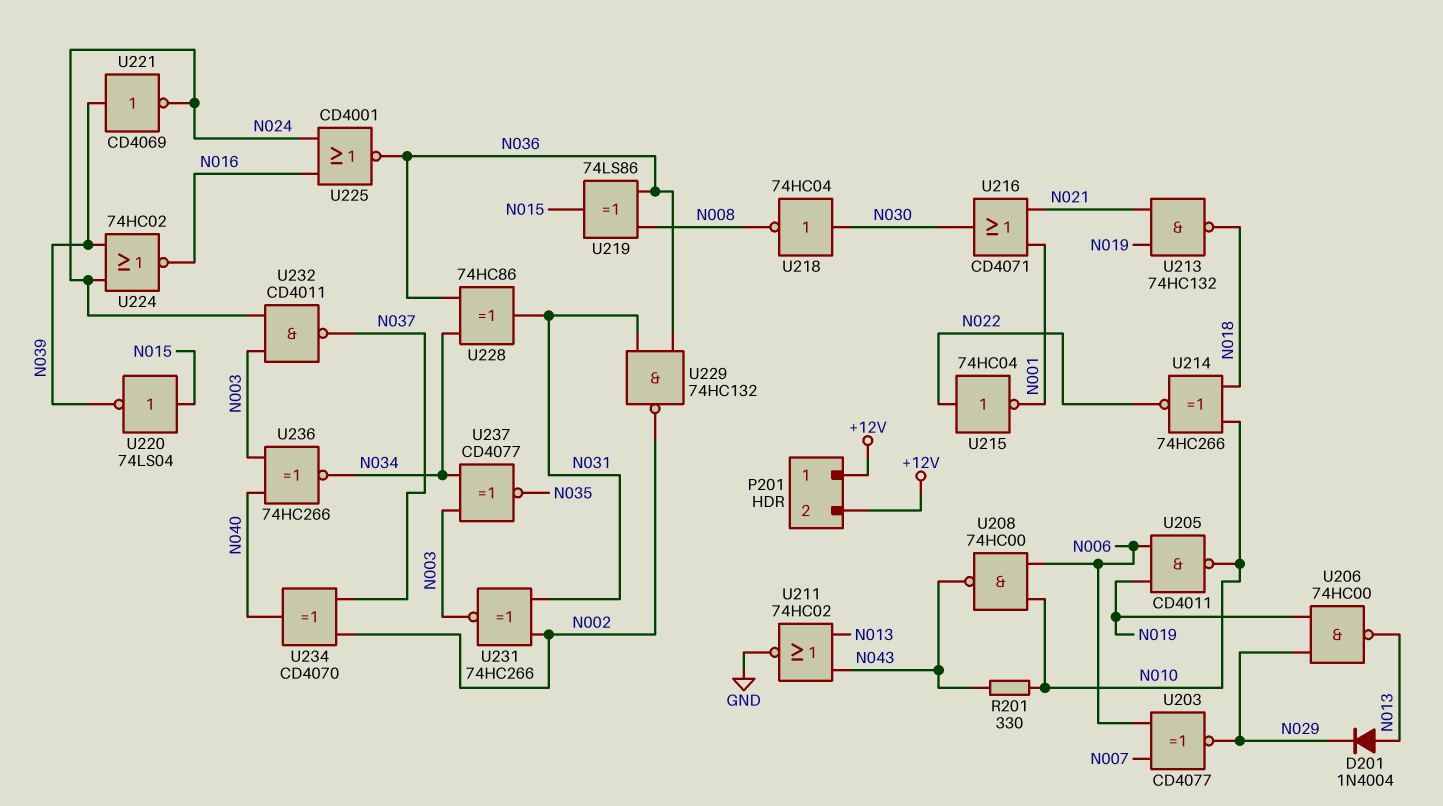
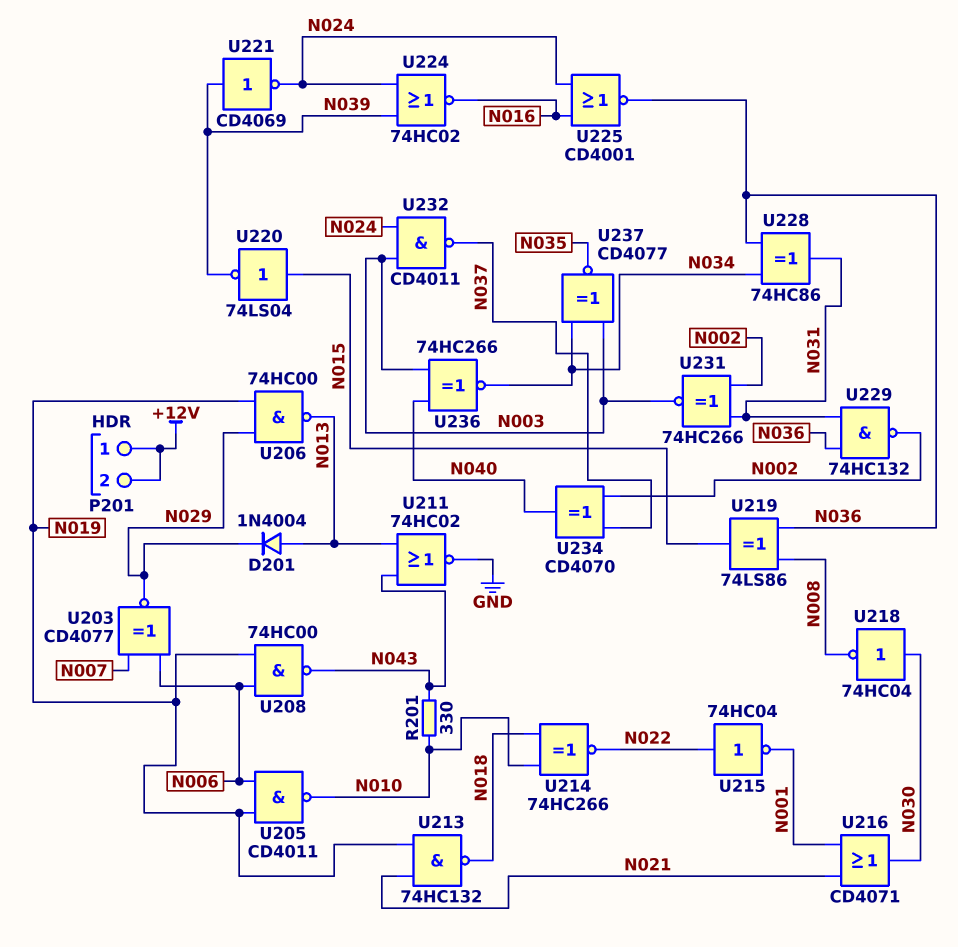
U208: NAND 74HC00 (in N006, in N010, out N043) -> NAND 74HC00 (in N006, in N019, out N043)

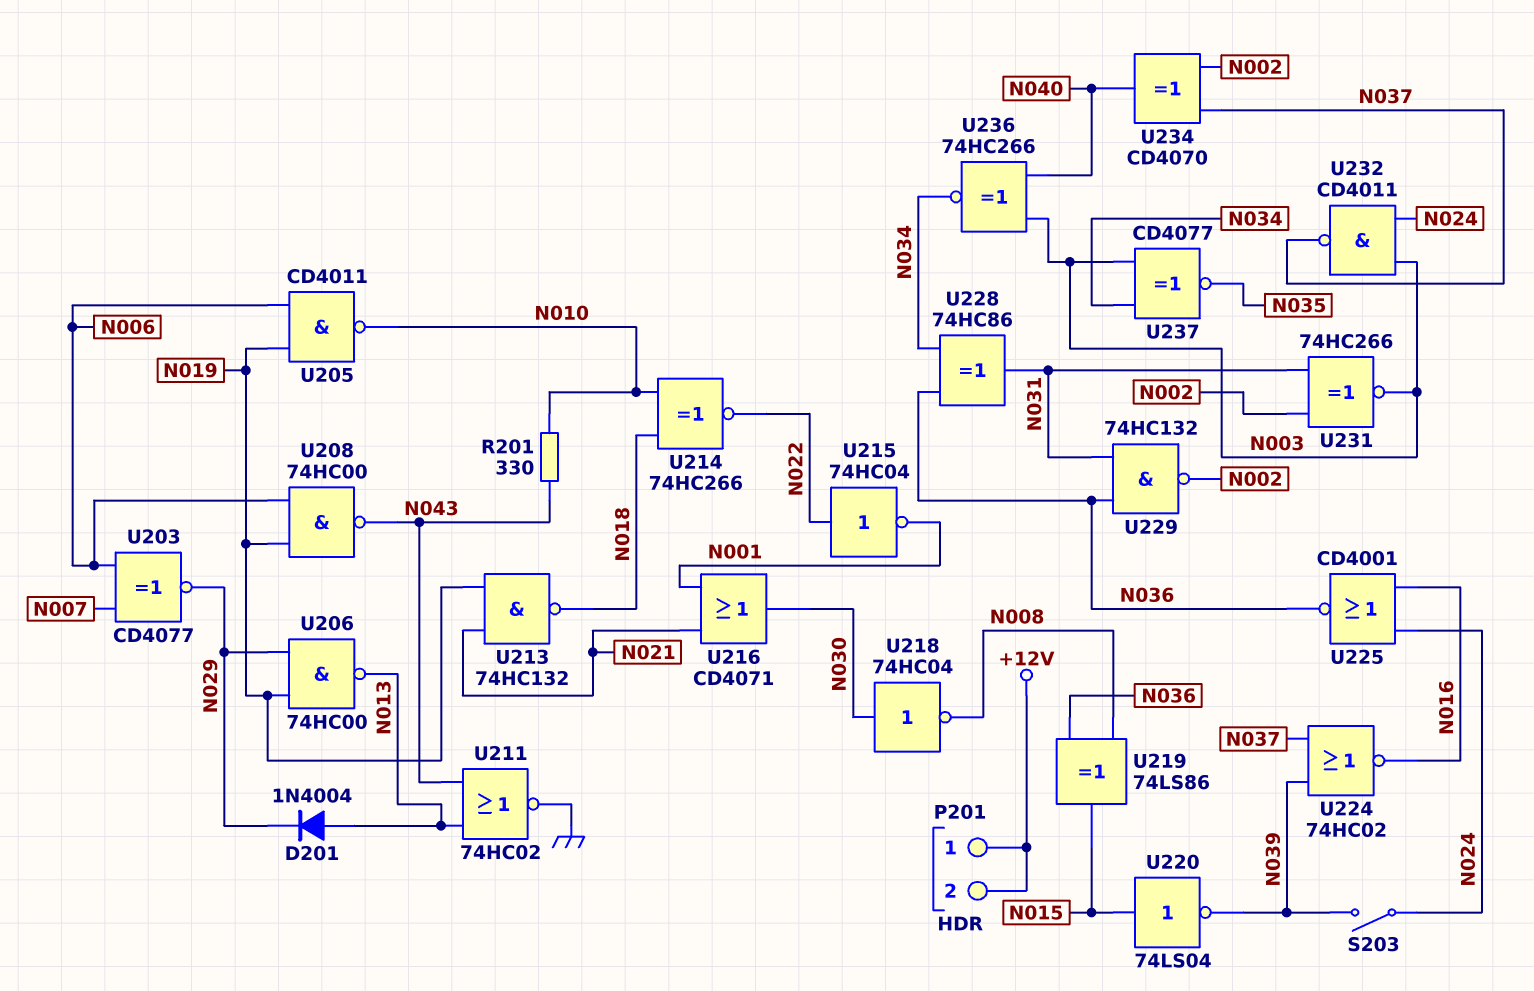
S203: none -> switch (N024, N039)
U221: NOT CD4069 (in N039, out N024) -> none
U224: NOR 74HC02 (in N024, in N039, out N016) -> NOR 74HC02 (in N037, in N039, out N016)

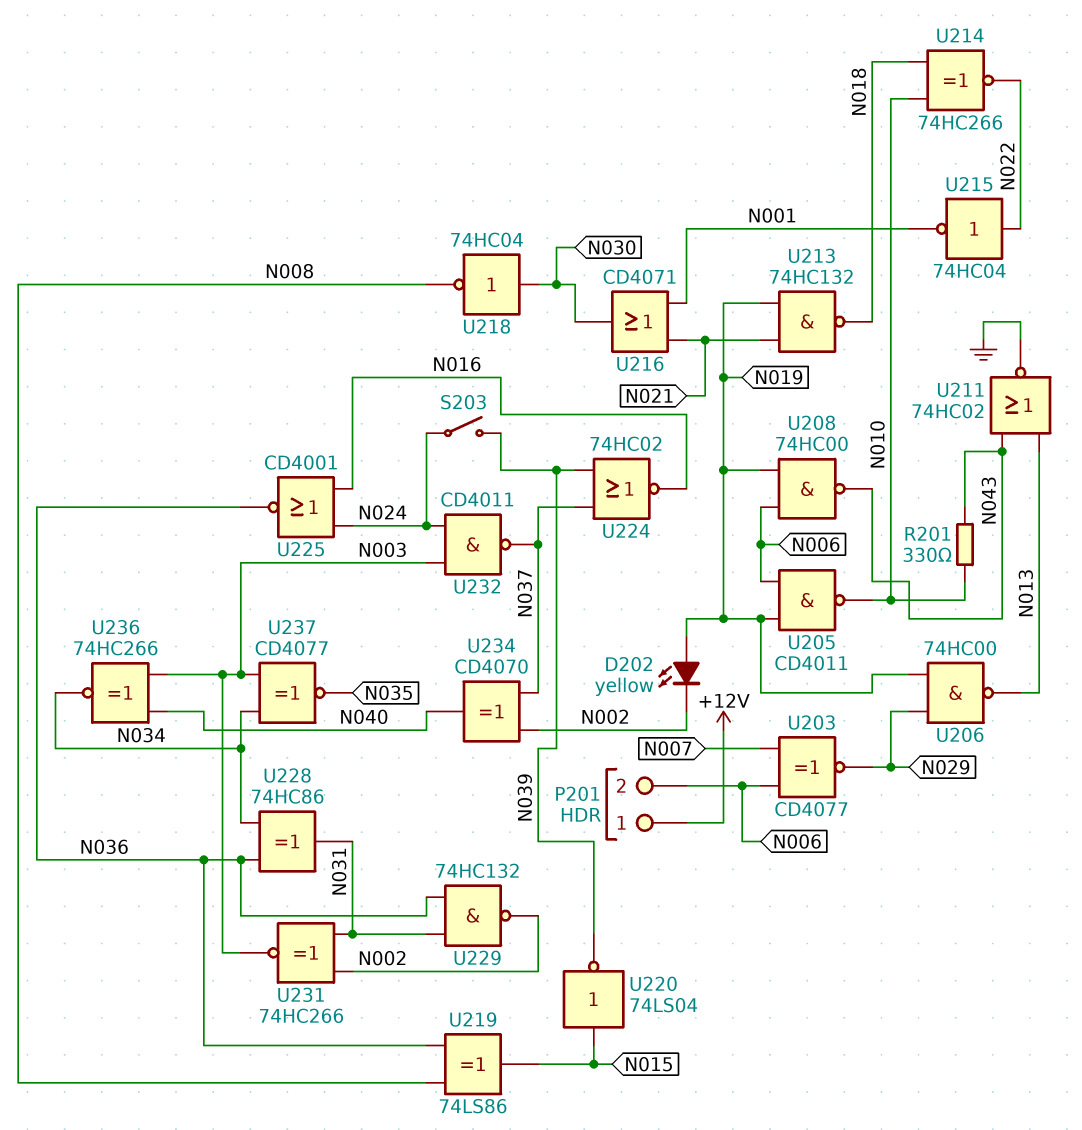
D201: diode 1N4004 (A N013, K N029) -> none
D202: none -> LED yellow (A N019, K N002)
P201 pin 2: +12V -> N006

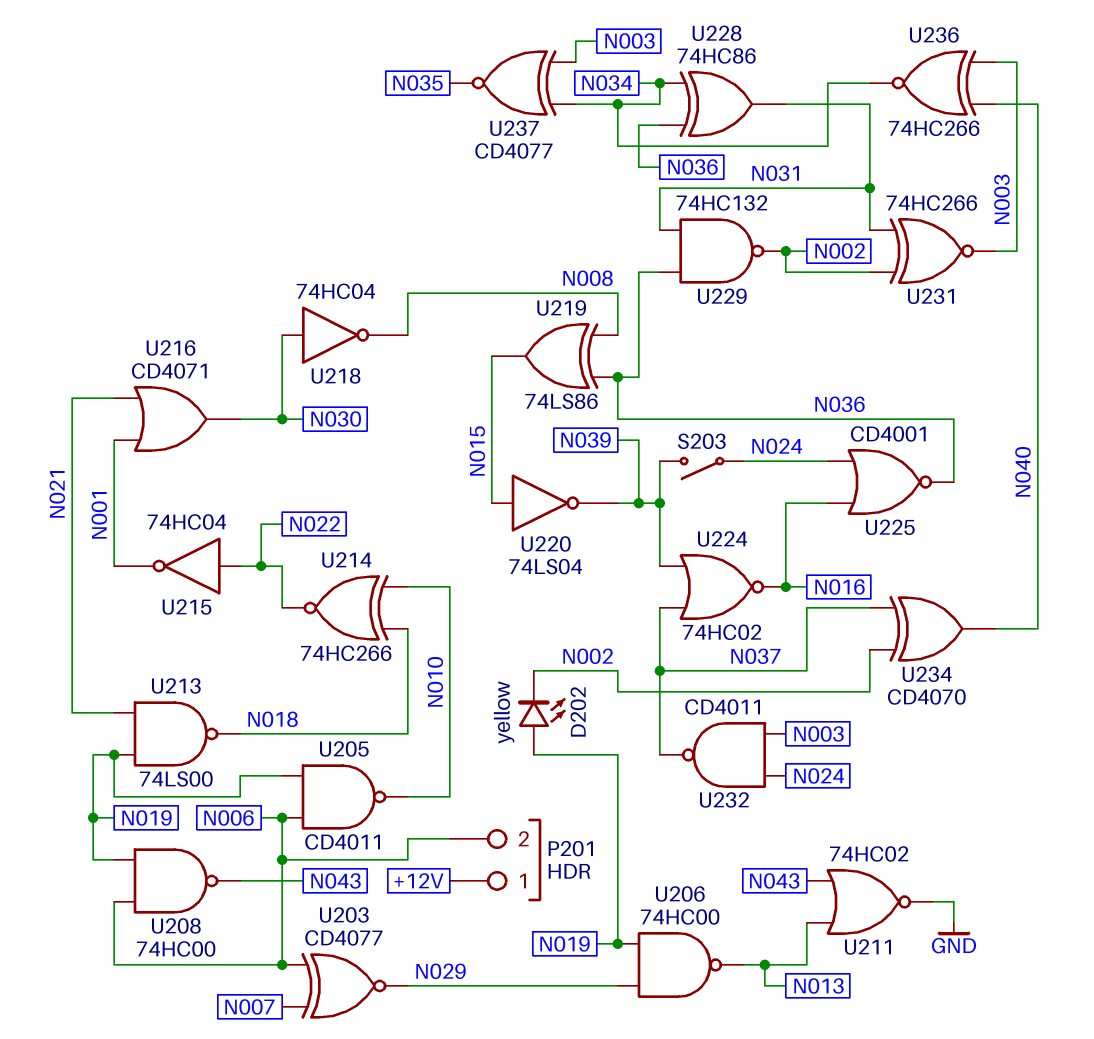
R201: 330 (N010, N043) -> none
U213: NAND 74HC132 (in N019, in N021, out N018) -> NAND 74LS00 (in N019, in N021, out N018)

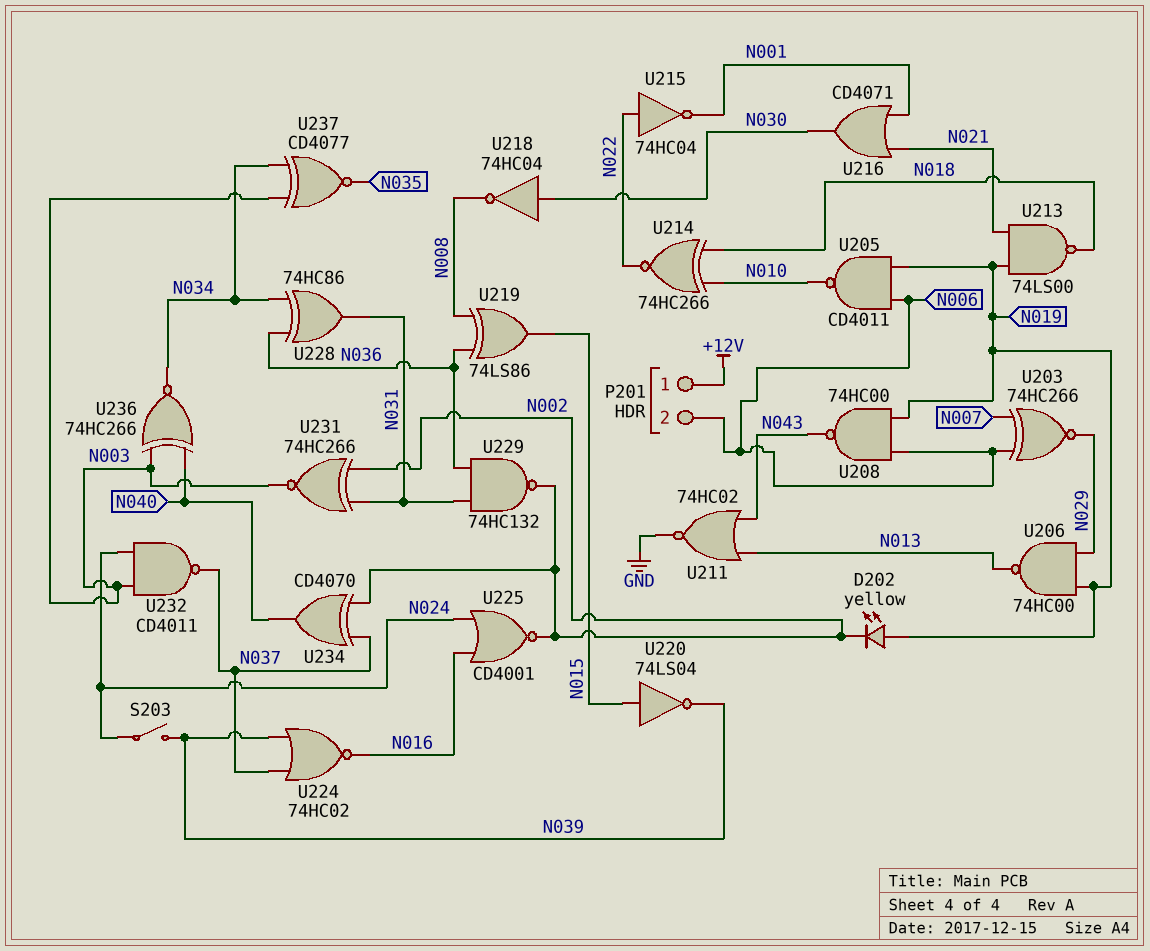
U203: XNOR CD4077 (in N006, in N007, out N029) -> XNOR 74HC266 (in N006, in N007, out N029)
U225: NOR CD4001 (in N016, in N024, out N036) -> NOR CD4001 (in N016, in N024, out N002)

